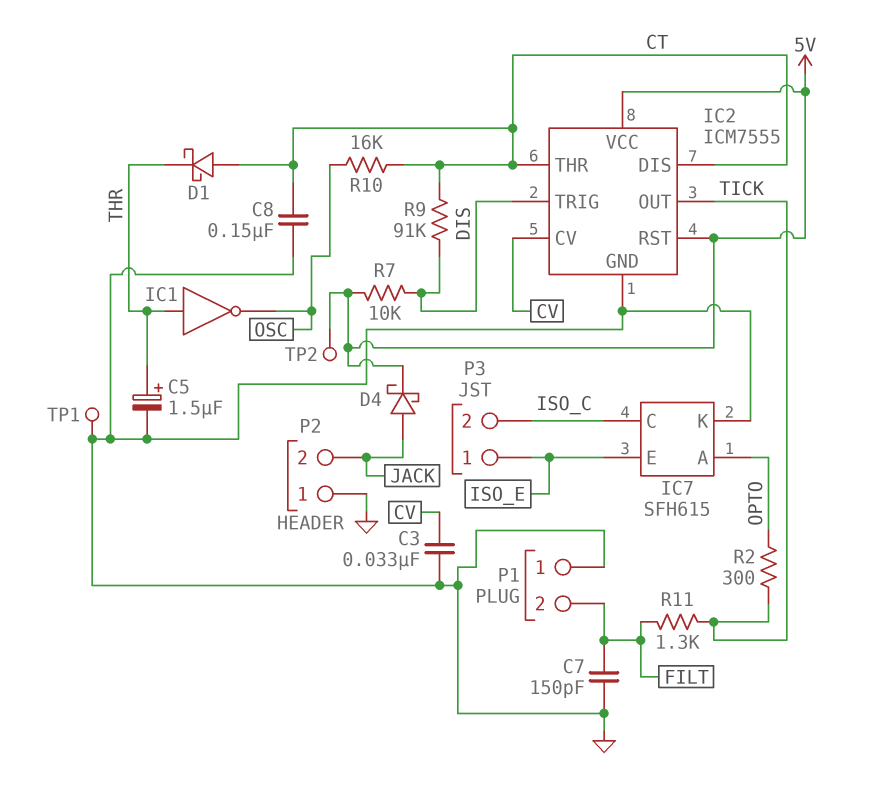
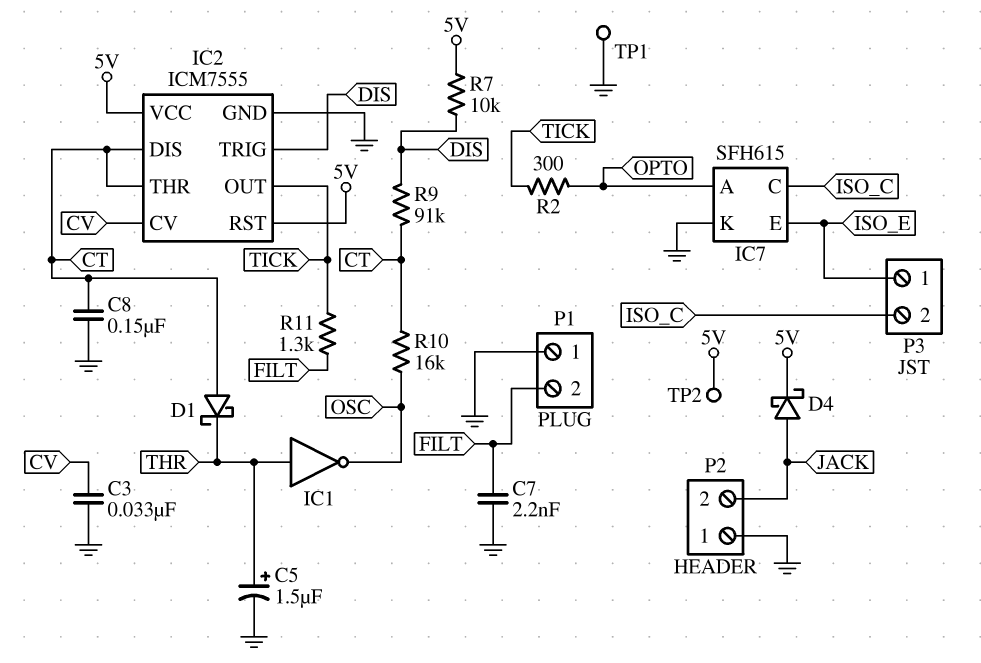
C7: 150pF (FILT, GND) -> 2.2nF (FILT, GND)

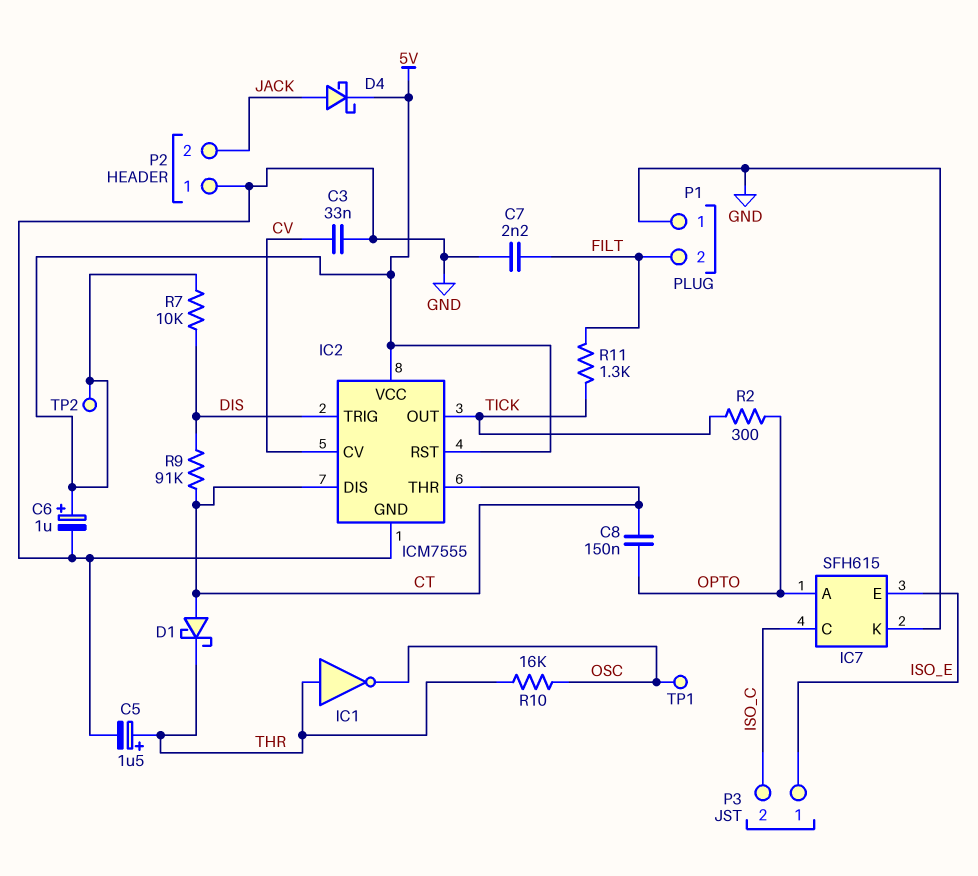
C6: none -> 1uF (plus 5V, minus GND)
C8: 150nF (CT, GND) -> 150nF (CT, OPTO)
R10: 16k (CT, OSC) -> 16k (OSC, THR)
TP1: test point (GND) -> test point (OSC)

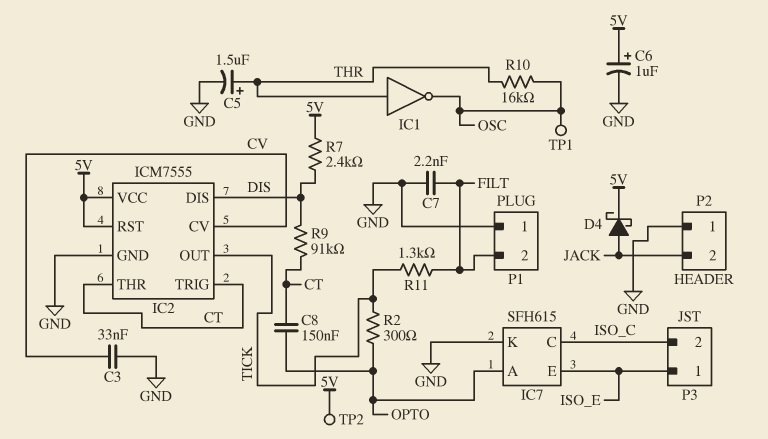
D1: schottky (A CT, K THR) -> none
IC2 pin DIS: CT -> DIS
IC2 pin TRIG: DIS -> CT
R7: 10k (5V, DIS) -> 2.4k (5V, DIS)

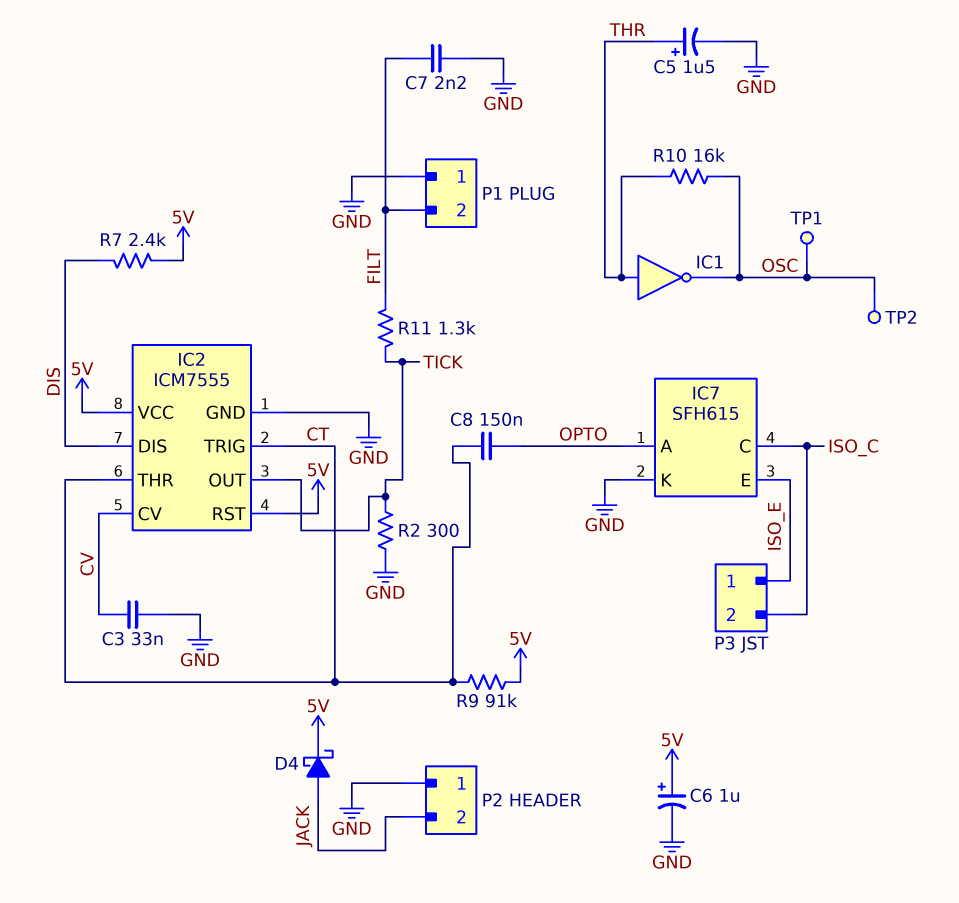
R2: 300 (OPTO, TICK) -> 300 (GND, TICK)
R9: 91k (CT, DIS) -> 91k (5V, CT)
TP2: test point (5V) -> test point (OSC)

